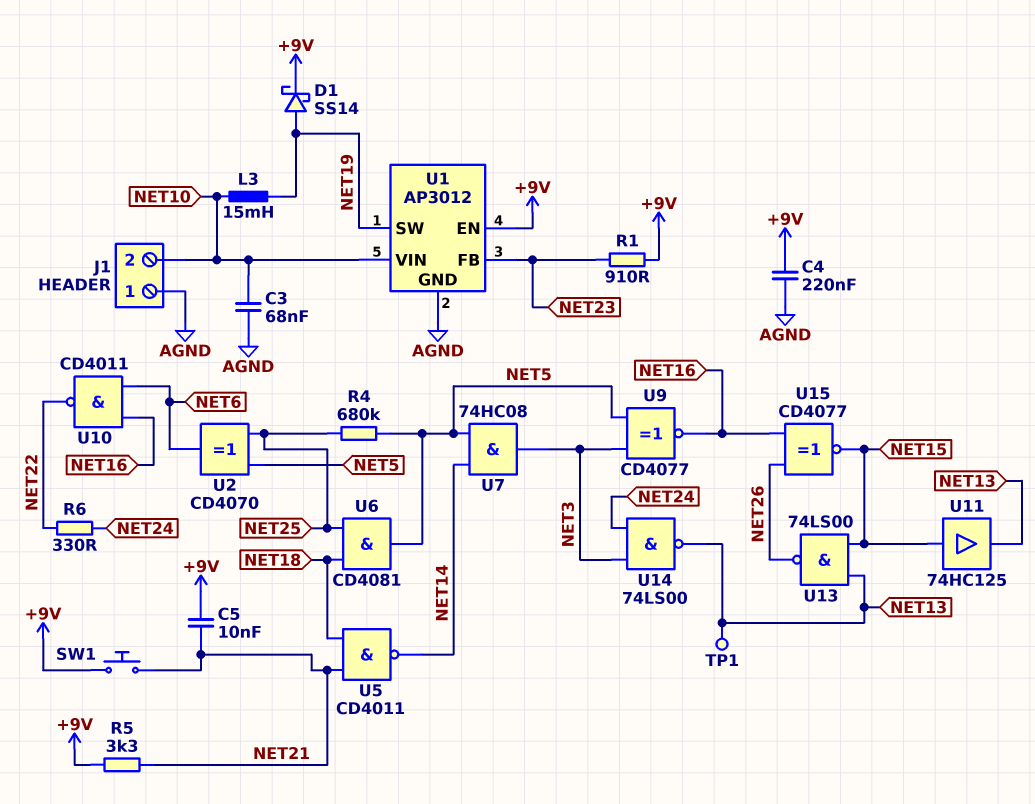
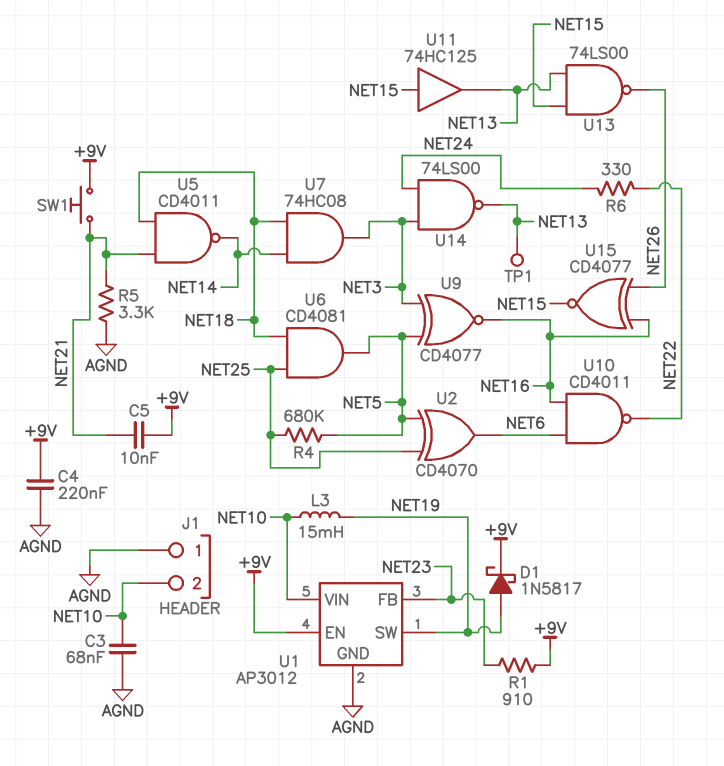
D1: schottky SS14 (A NET19, K +9V) -> schottky 1N5817 (A NET19, K +9V)
R5: 3.3k (+9V, NET21) -> 3.3k (AGND, NET21)
U7: AND 74HC08 (in NET5, in NET14, out NET3) -> AND 74HC08 (in NET14, in NET18, out NET3)

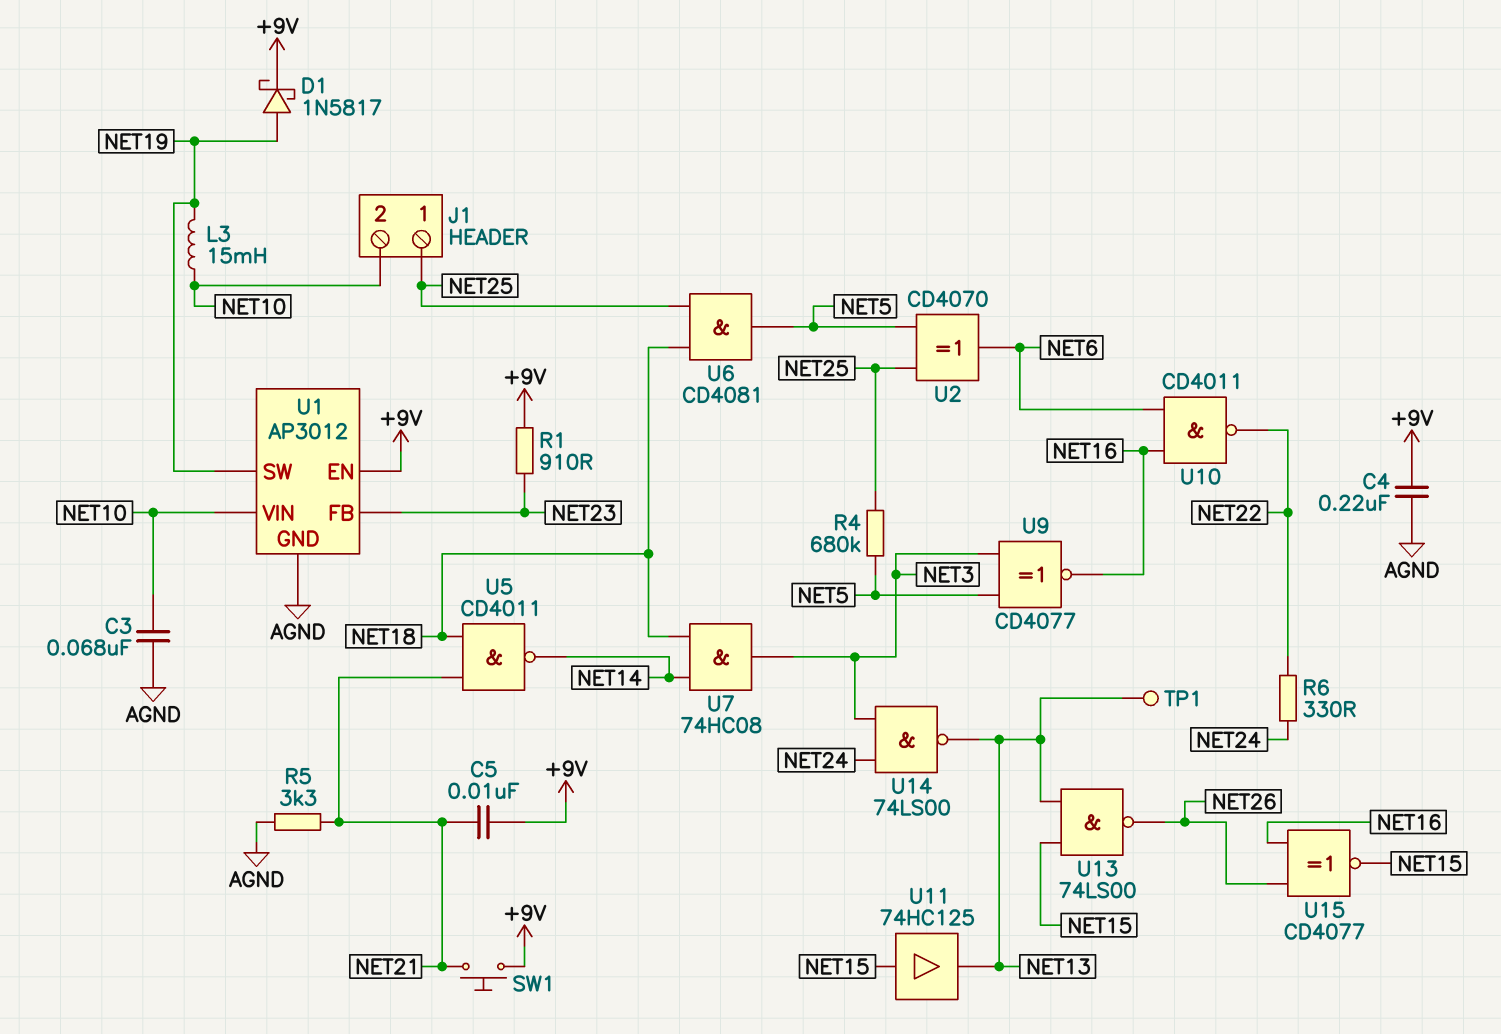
J1 pin 1: AGND -> NET25

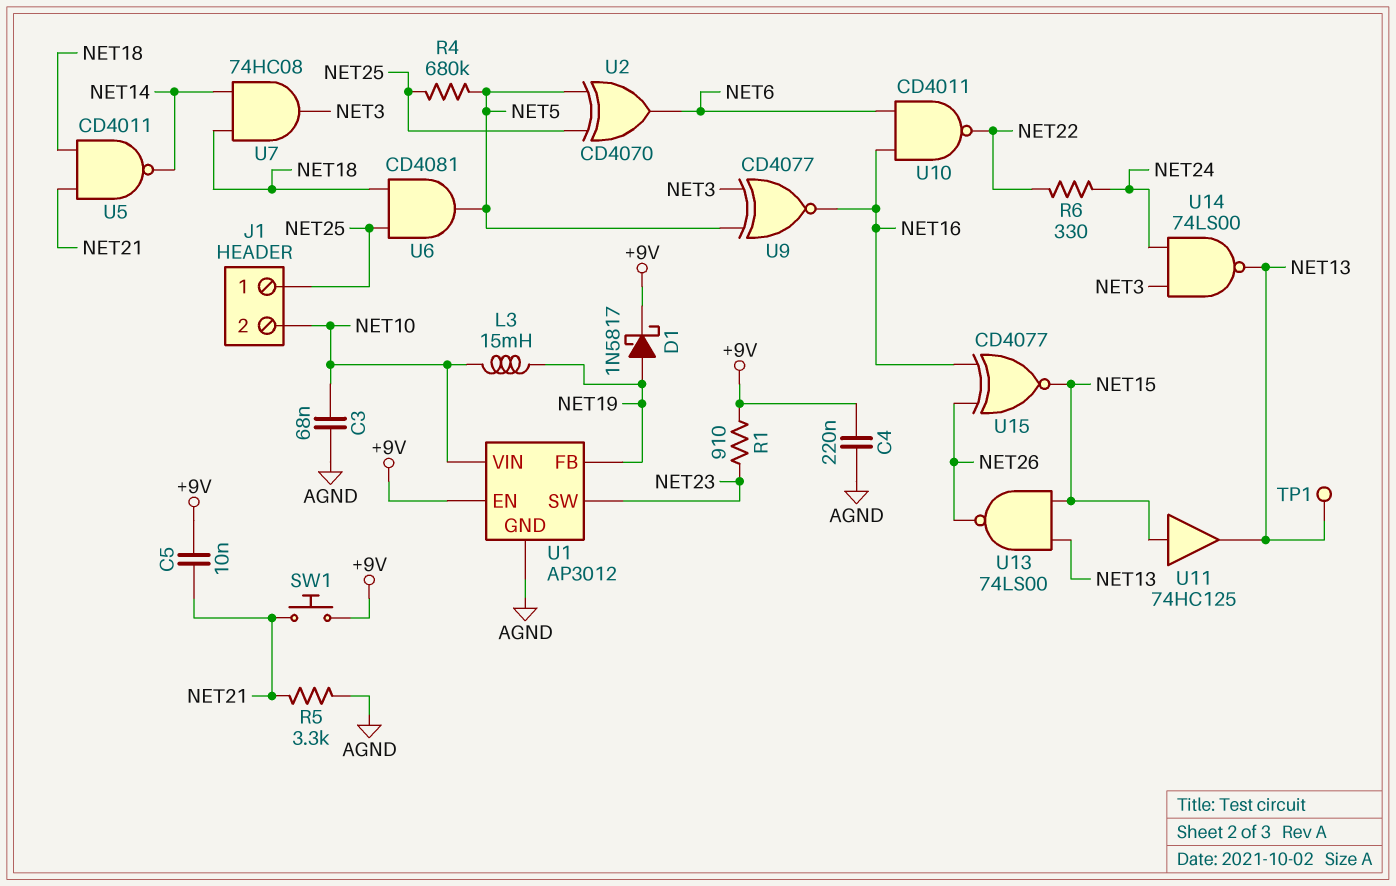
U1 pin FB: NET23 -> NET19
U1 pin SW: NET19 -> NET23

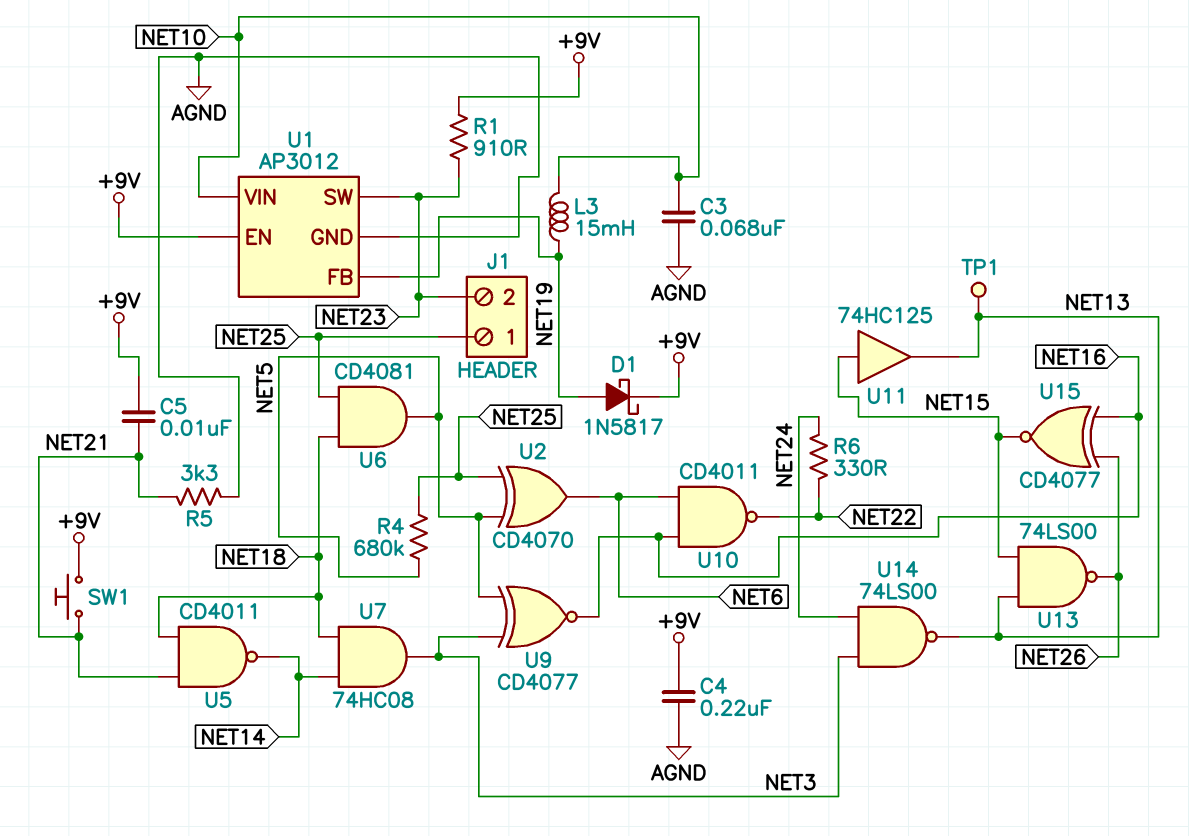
J1 pin 2: NET10 -> NET23

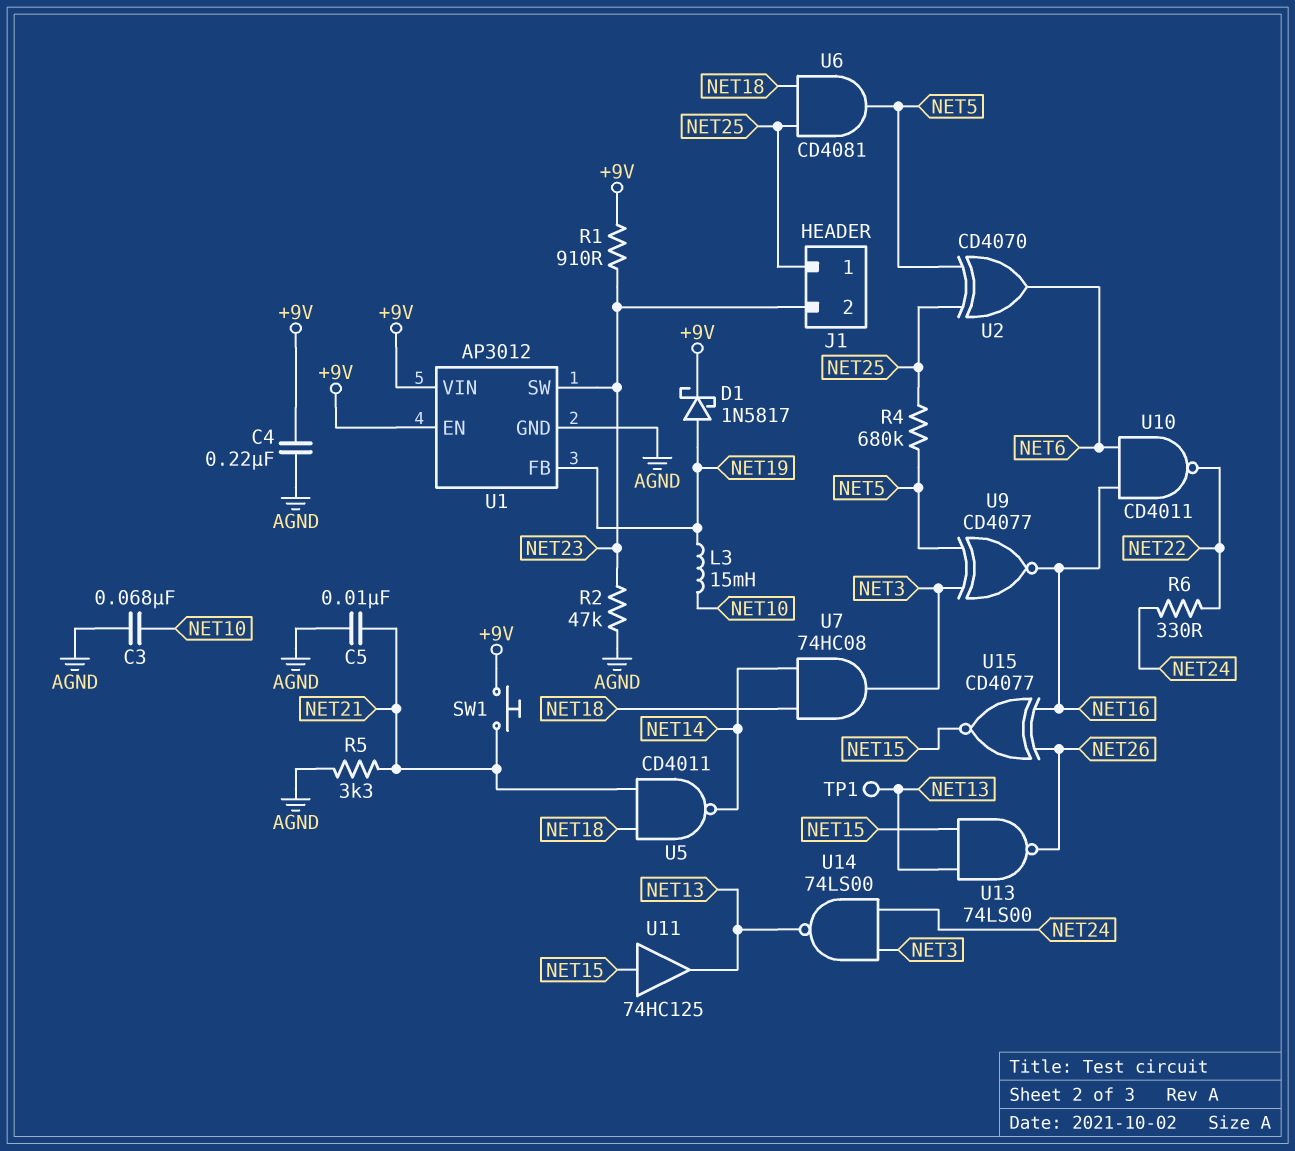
C5: 10nF (+9V, NET21) -> 10nF (AGND, NET21)
R2: none -> 47k (AGND, NET23)
U1 pin VIN: NET10 -> +9V

